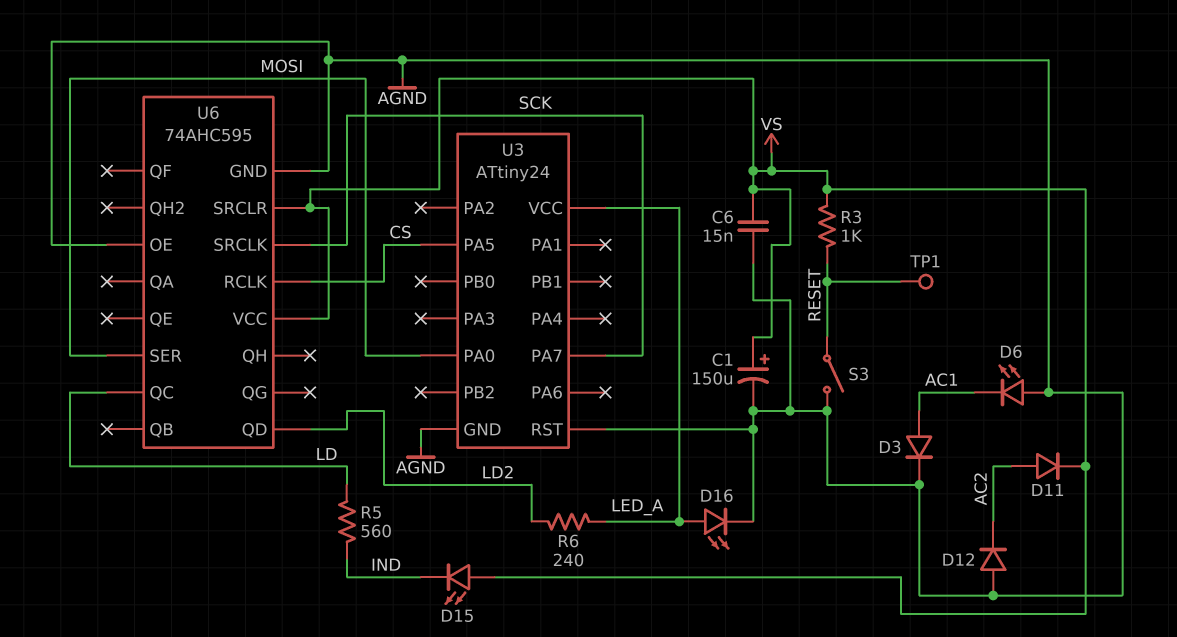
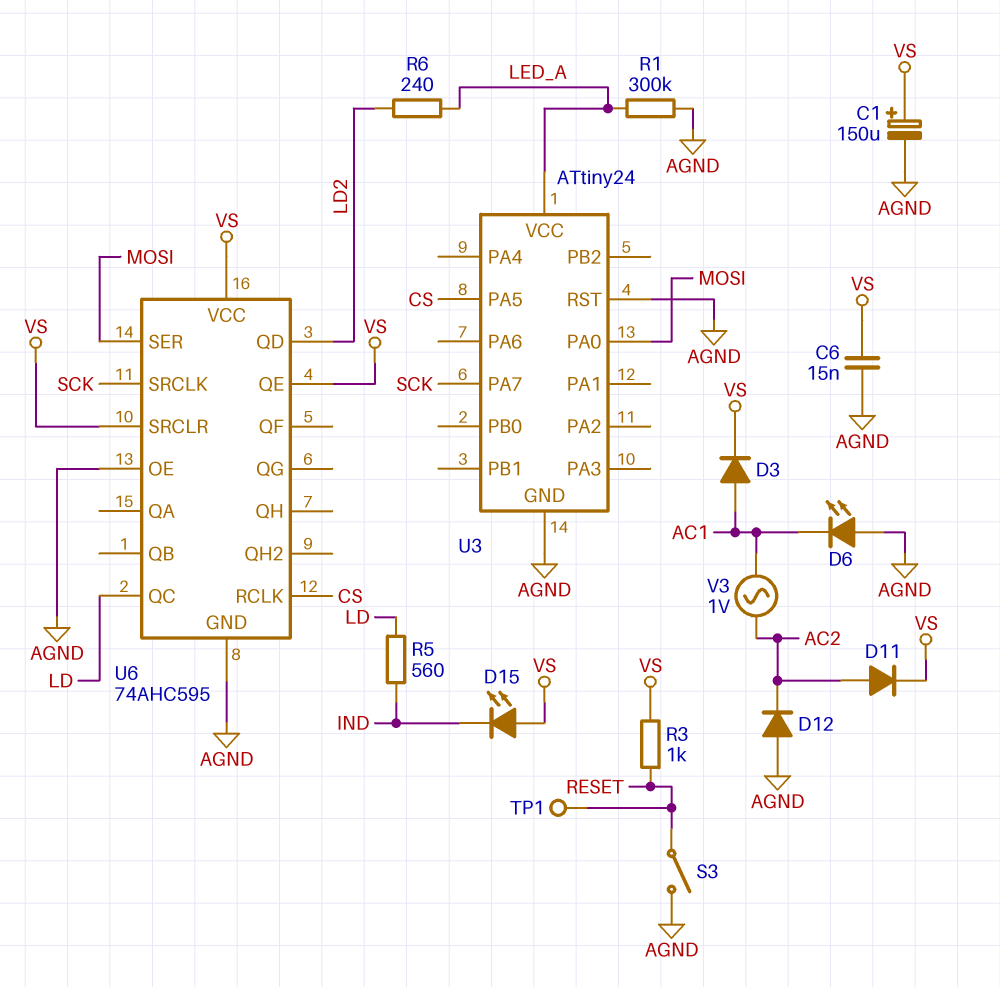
D3: diode (A AC1, K AGND) -> diode (A AC1, K VS)
D16: LED (A LED_A, K AGND) -> none
R1: none -> 300k (AGND, LED_A)
U6 pin QE: none -> VS
V3: none -> AC 1V (AC1, AC2)

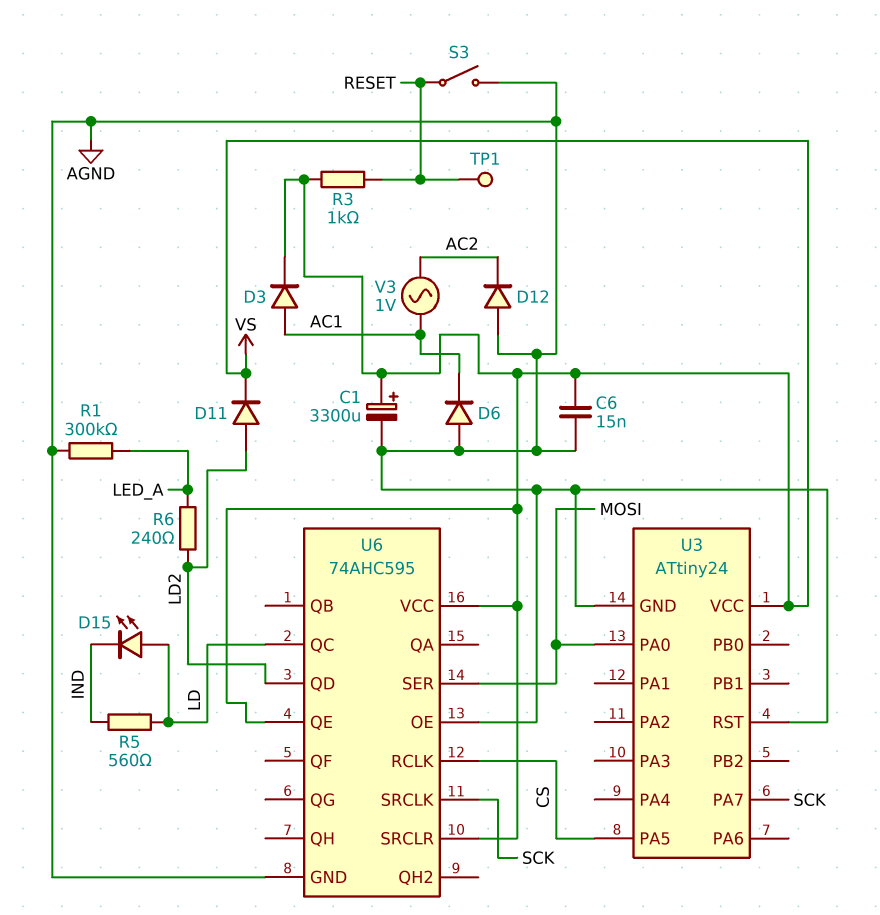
C1: 150uF (plus VS, minus AGND) -> 3300uF (plus VS, minus AGND)
D6: LED (A AGND, K AC1) -> diode (A AGND, K AC1)
D11: diode (A AC2, K VS) -> diode (A LD2, K VS)
D15: LED (A VS, K IND) -> LED (A LD, K IND)
U3 pin VCC: LED_A -> VS

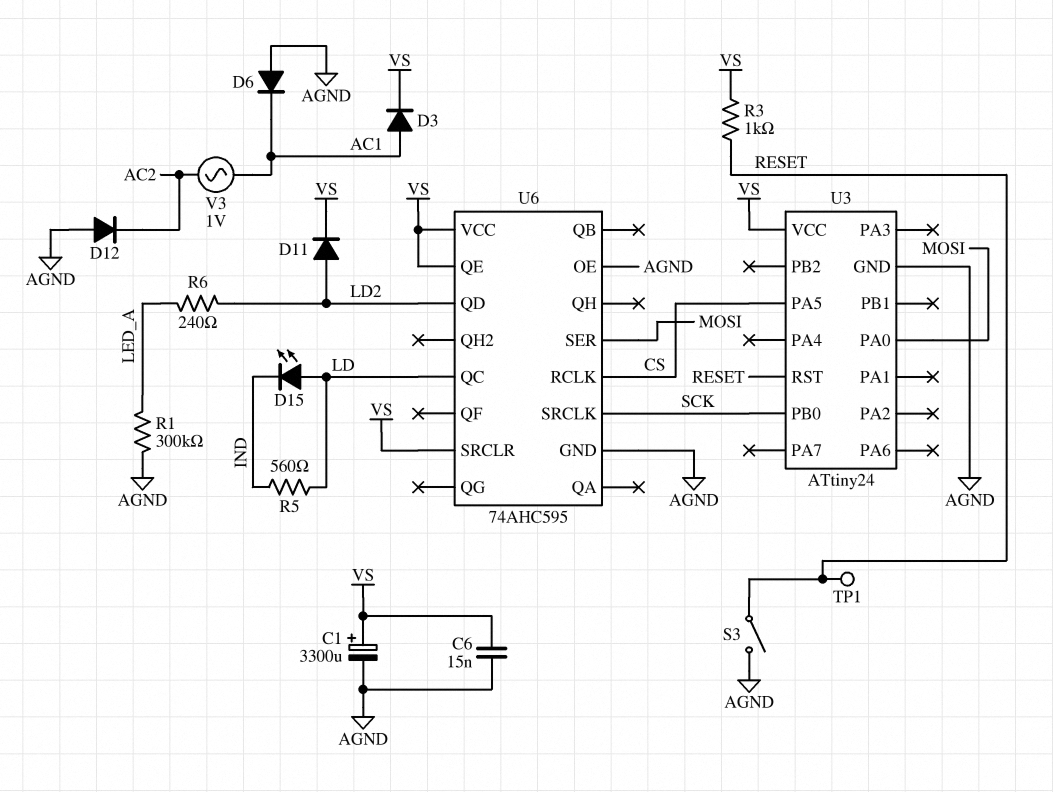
U3 pin PA7: SCK -> none
U3 pin PB0: none -> SCK
U3 pin RST: AGND -> RESET

